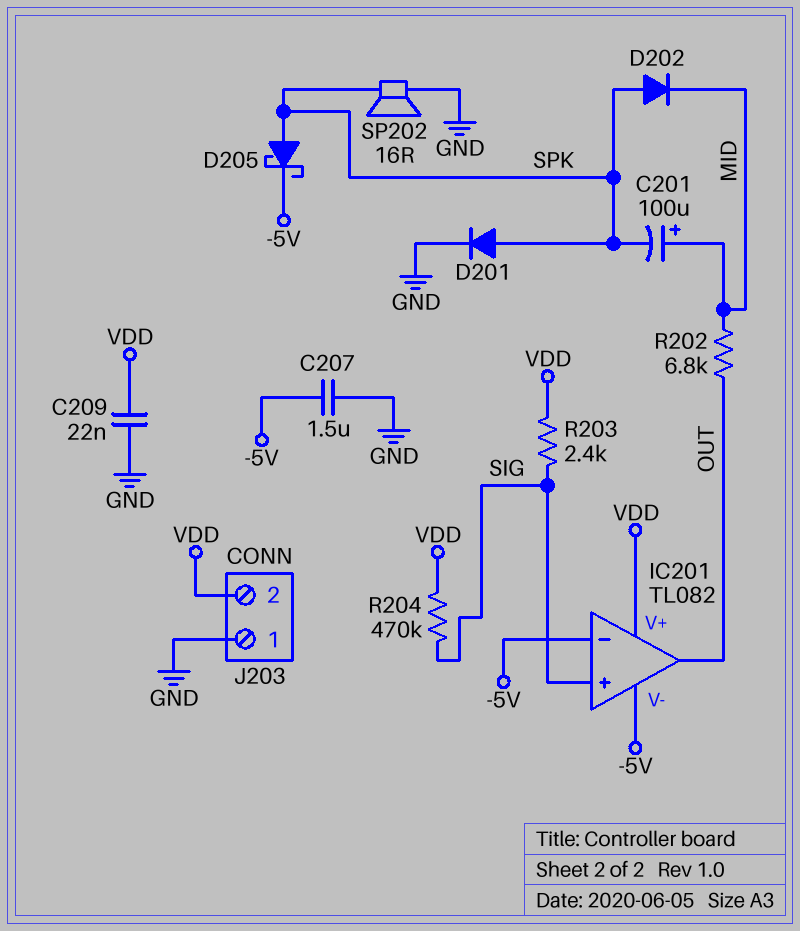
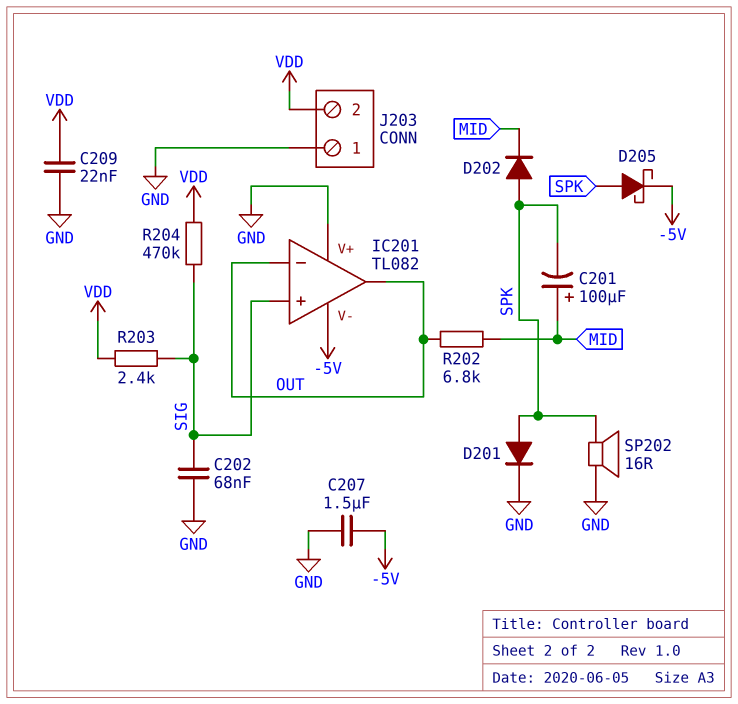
C202: none -> 68nF (GND, SIG)
IC201 pin V+: VDD -> GND
IC201 pin in-: -5V -> OUT

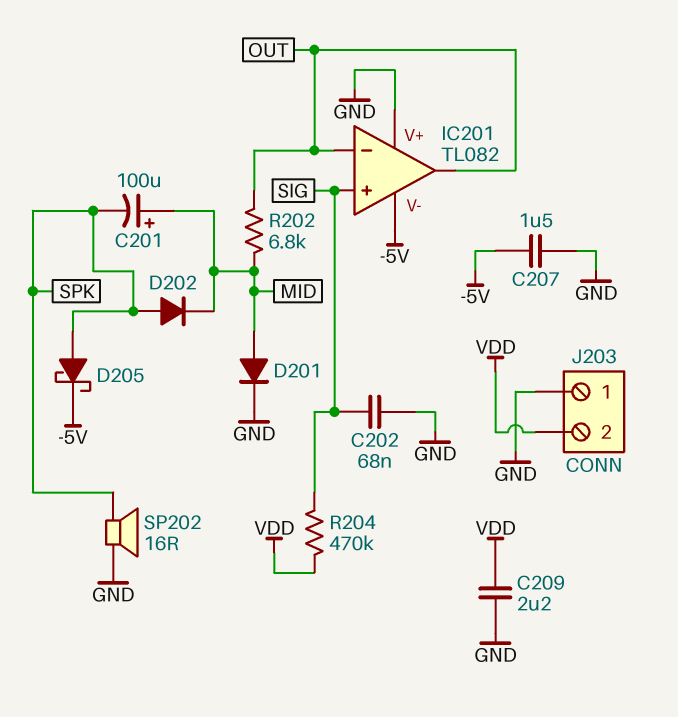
C209: 22nF (GND, VDD) -> 2.2uF (GND, VDD)
D201: diode (A SPK, K GND) -> diode (A MID, K GND)
R203: 2.4k (SIG, VDD) -> none

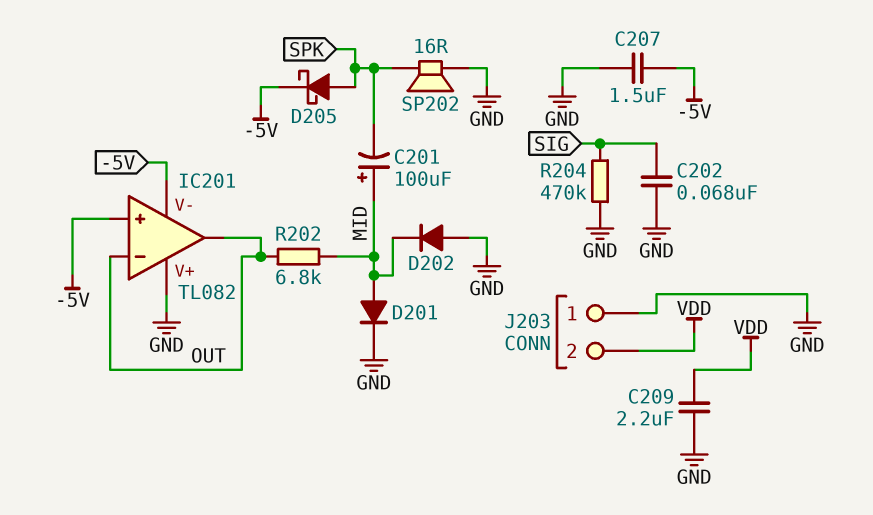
D202: diode (A SPK, K MID) -> diode (A GND, K MID)
IC201 pin in+: SIG -> -5V
R204: 470k (SIG, VDD) -> 470k (GND, SIG)

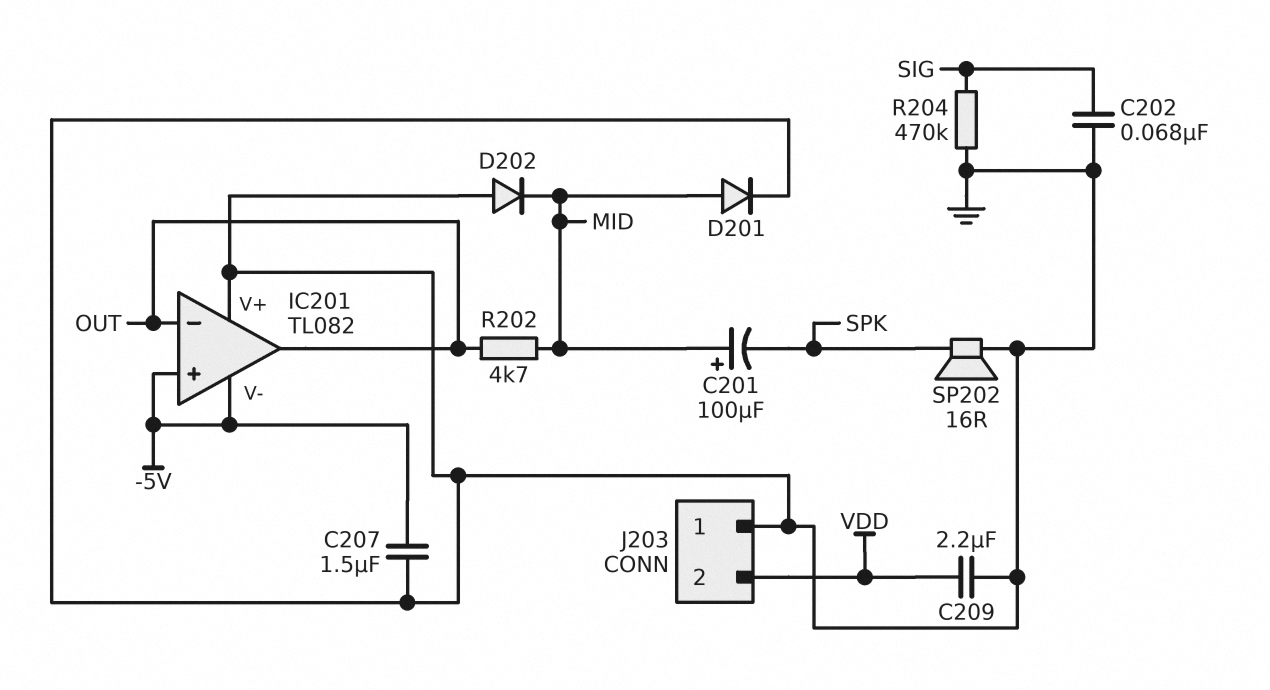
D205: schottky (A SPK, K -5V) -> none
R202: 6.8k (MID, OUT) -> 4.7k (MID, OUT)

